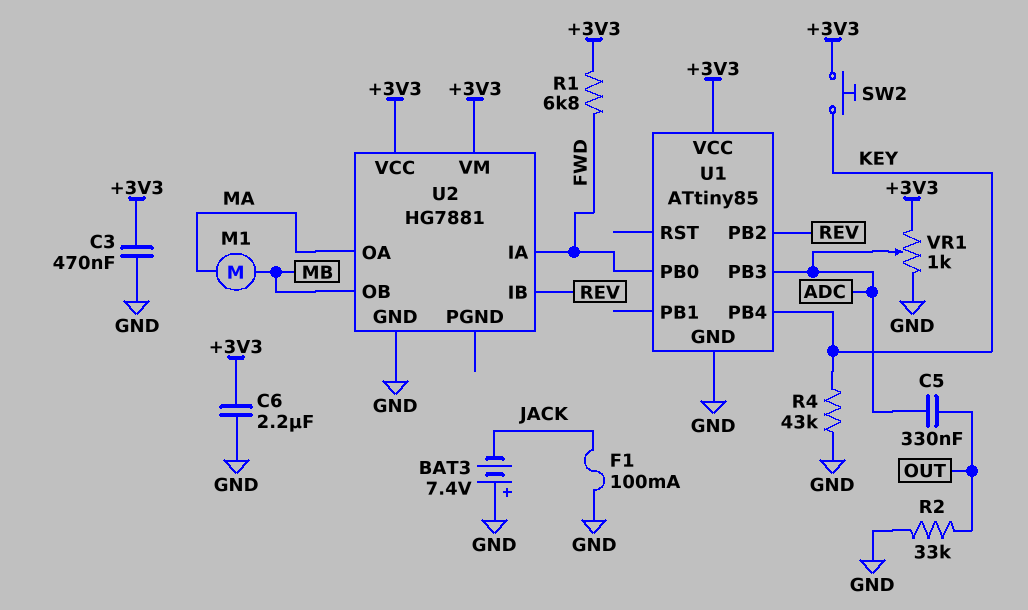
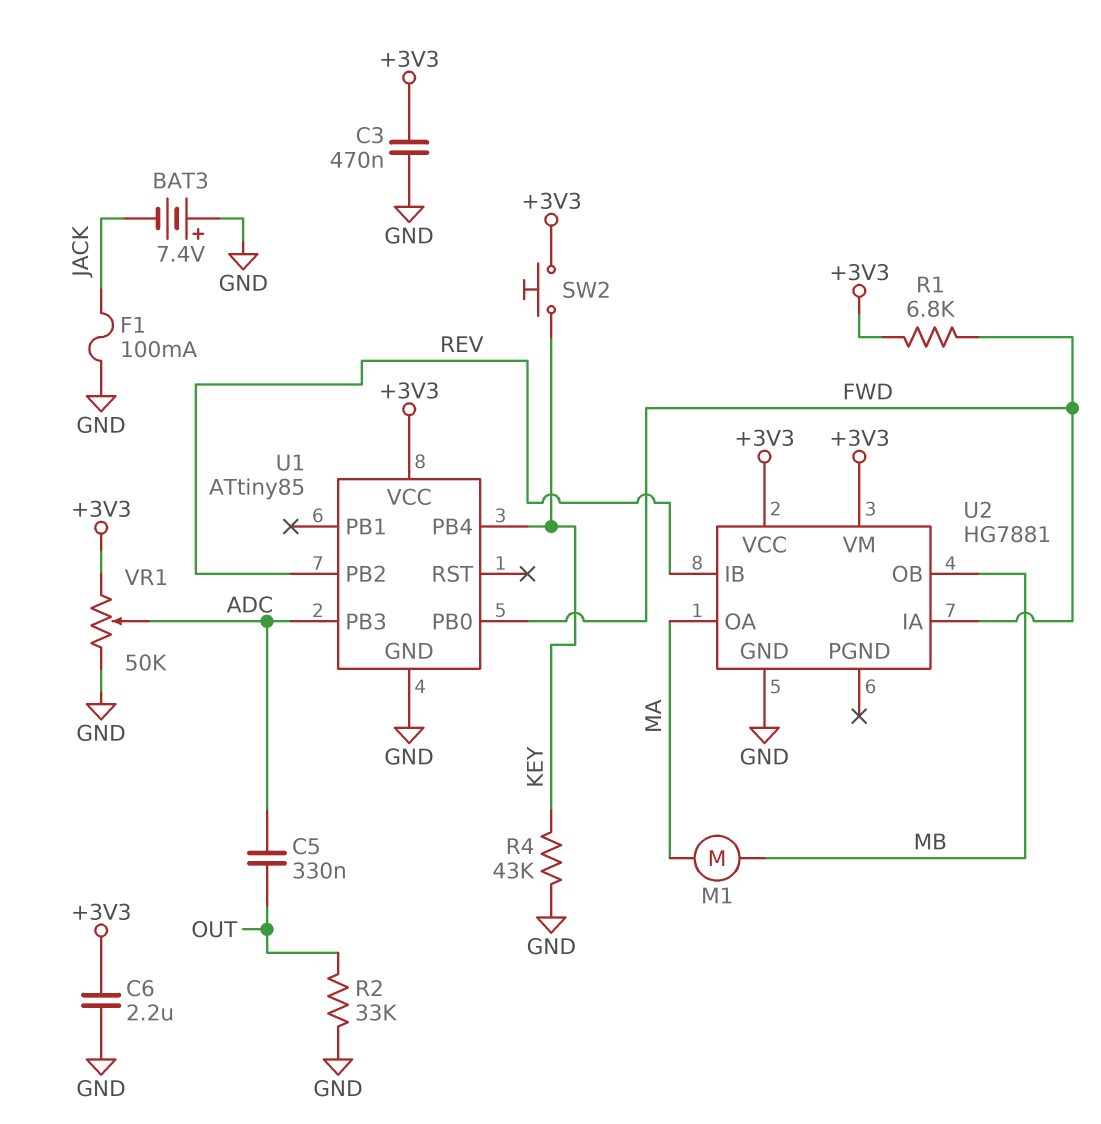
VR1: 1k (+3V3, GND, wiper ADC) -> 50k (+3V3, GND, wiper ADC)

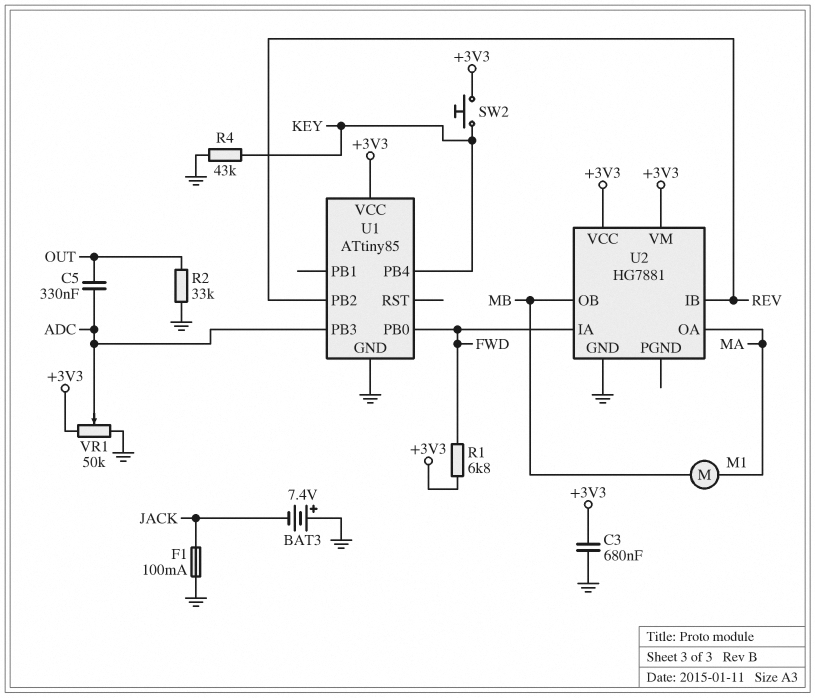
C3: 470nF (+3V3, GND) -> 680nF (+3V3, GND)
C6: 2.2uF (+3V3, GND) -> none

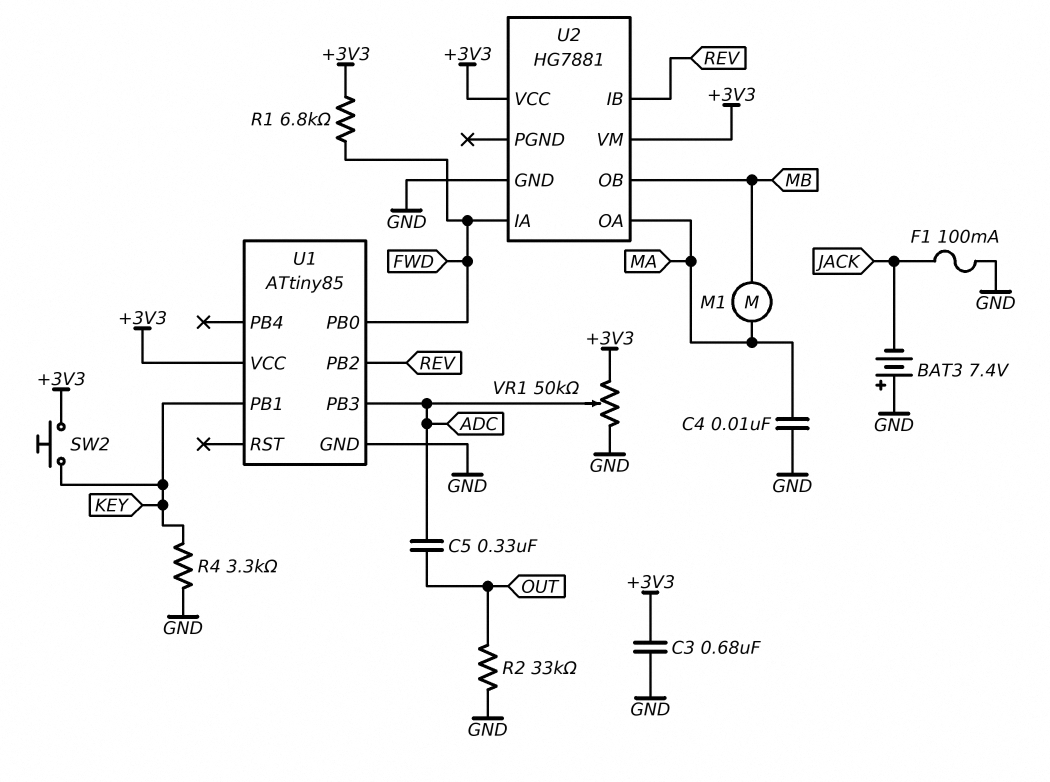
C4: none -> 10nF (GND, MA)
R4: 43k (GND, KEY) -> 3.3k (GND, KEY)
U1 pin PB1: none -> KEY
U1 pin PB4: KEY -> none

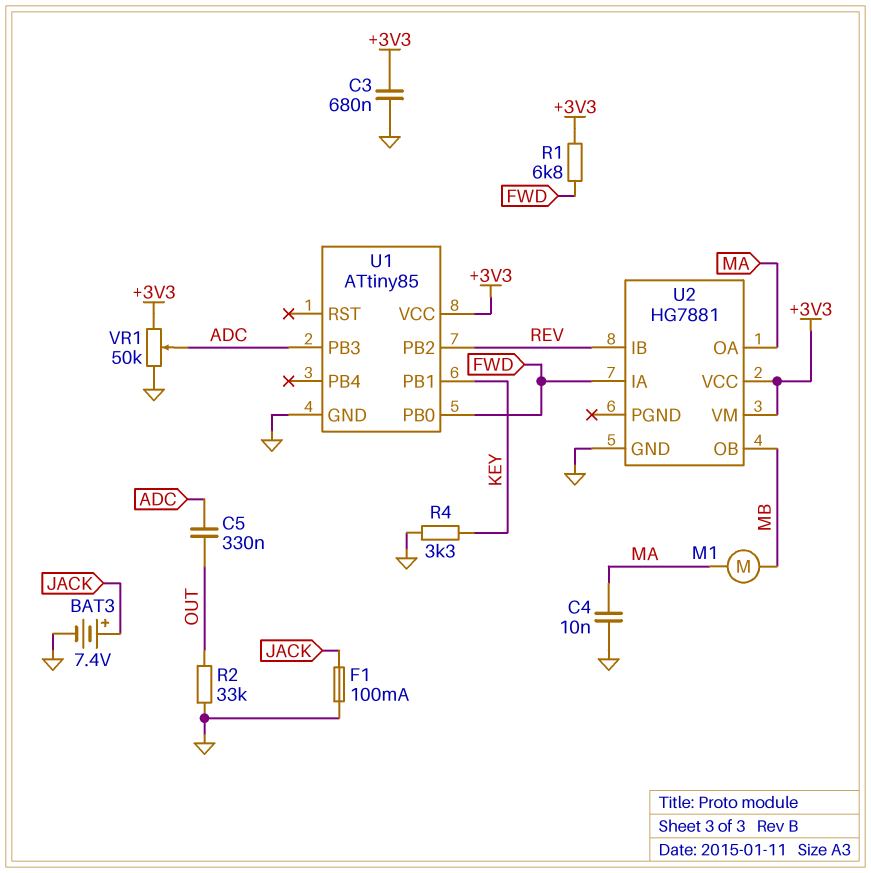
BAT3: 7.4V (plus GND, minus JACK) -> 7.4V (plus JACK, minus GND)
SW2: button (+3V3, KEY) -> none

